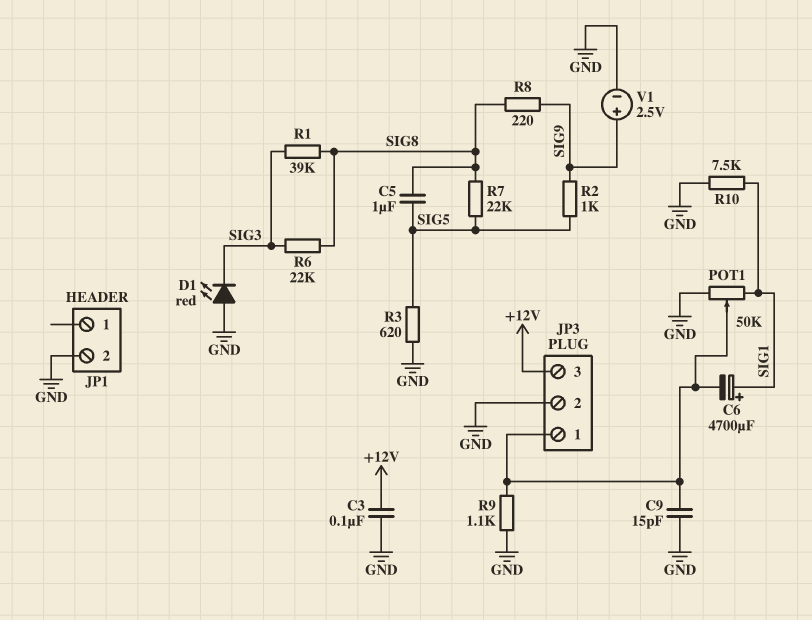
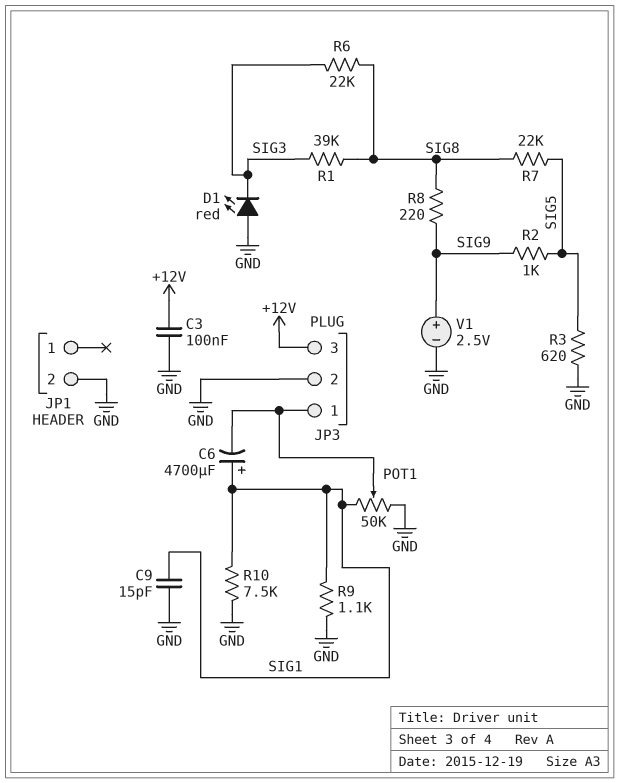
C5: 1uF (SIG5, SIG8) -> none
C9: 15pF (GND, JP3/1) -> 15pF (GND, SIG1)
R9: 1.1k (GND, JP3/1) -> 1.1k (GND, SIG1)

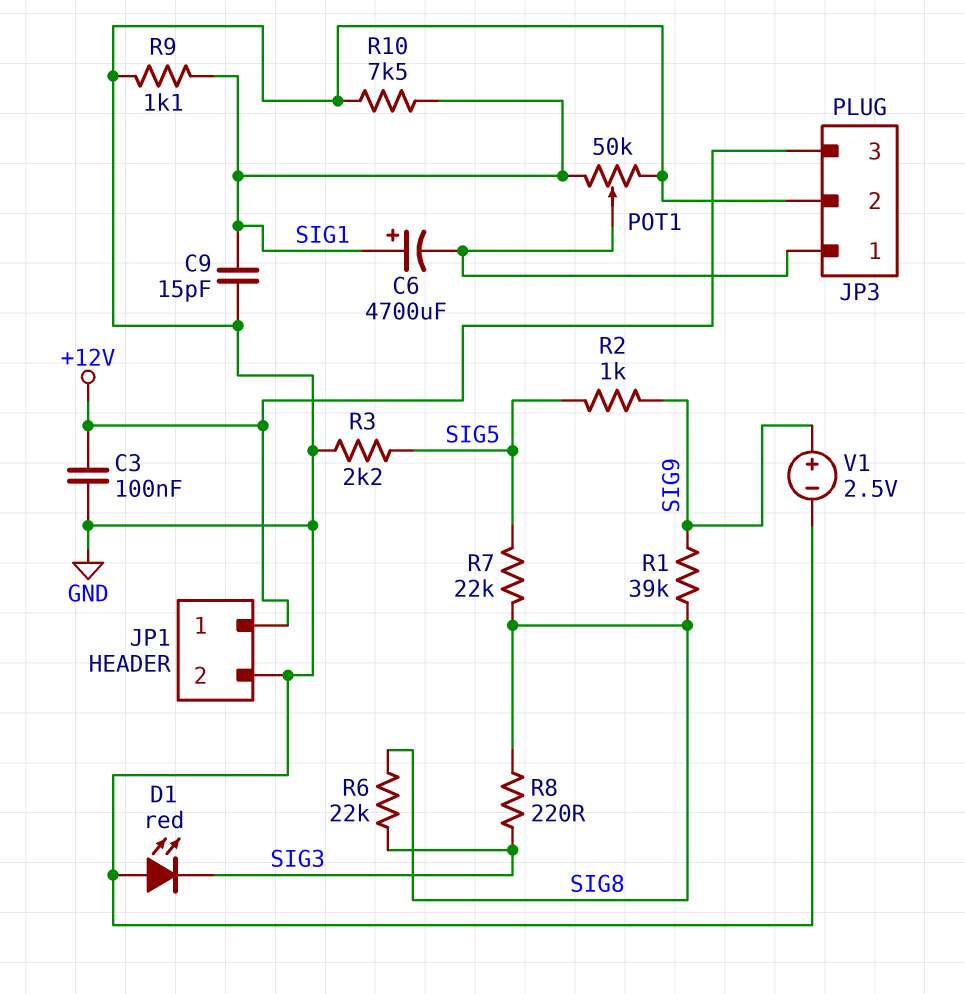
JP1 pin 1: none -> +12V
R1: 39k (SIG3, SIG8) -> 39k (SIG8, SIG9)
R3: 620 (GND, SIG5) -> 2.2k (GND, SIG5)
R8: 220 (SIG8, SIG9) -> 220 (SIG3, SIG8)

